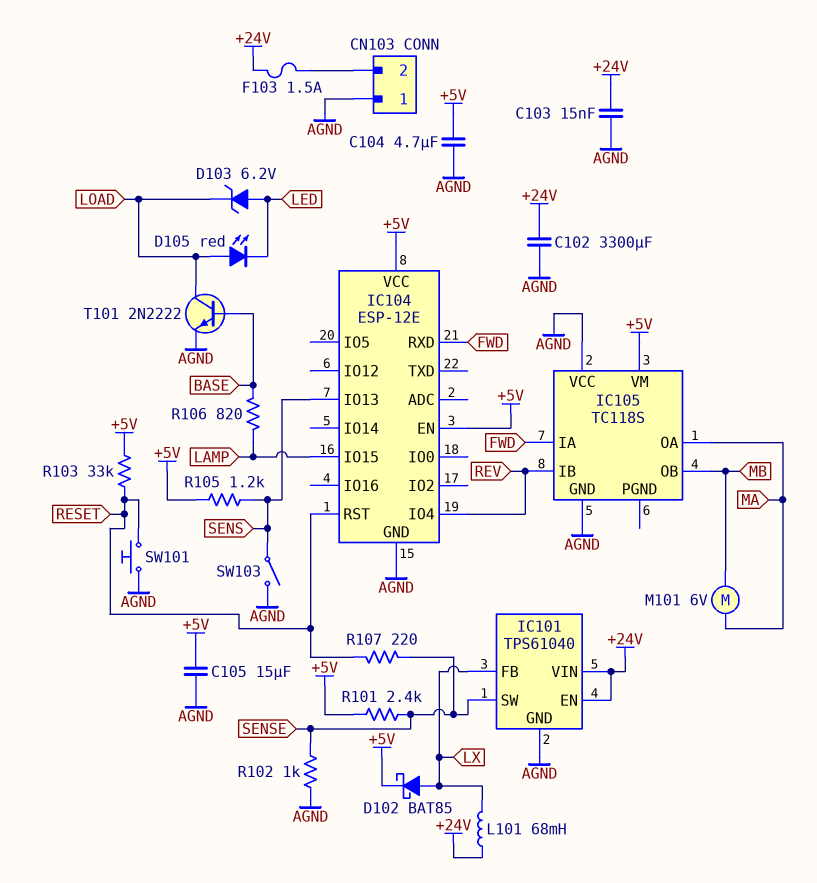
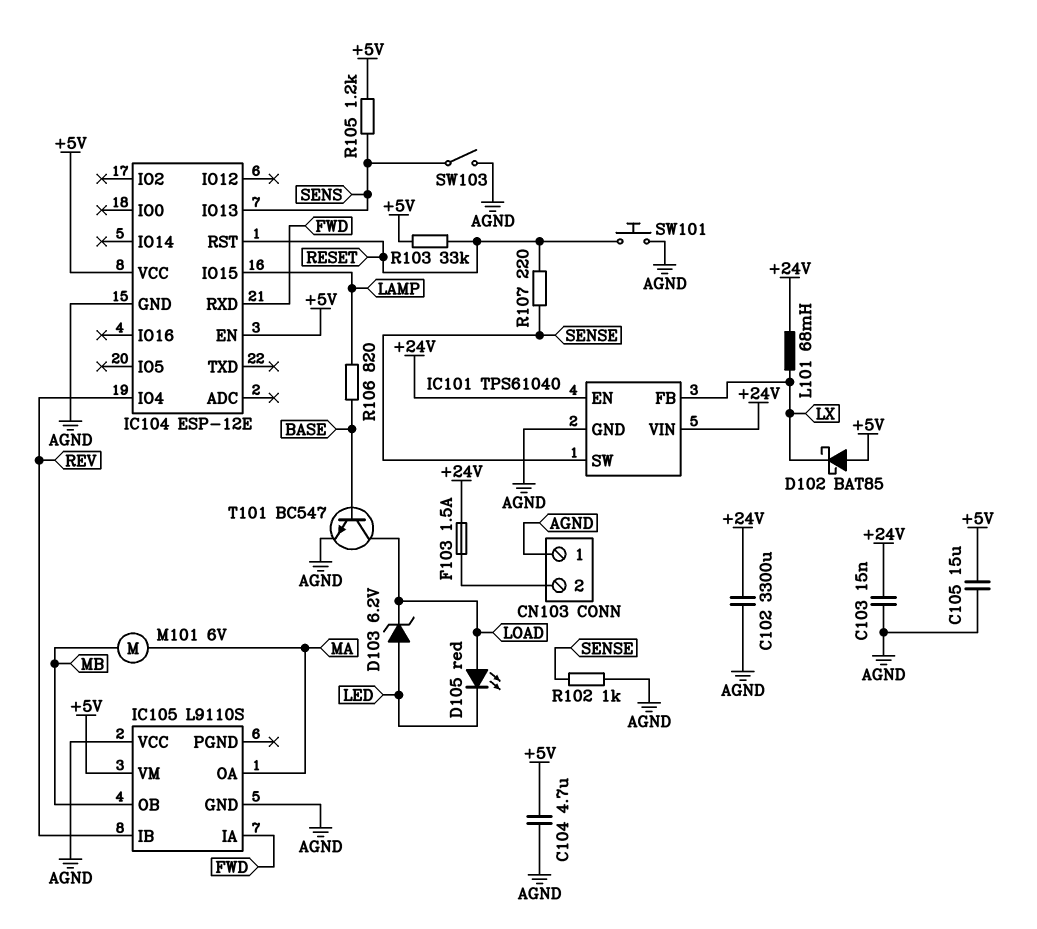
D102: schottky BAT85 (A LX, K +5V) -> schottky BAT85 (A +5V, K LX)
IC105: TC118S -> L9110S
R101: 2.4k (+5V, SENSE) -> none
T101: NPN 2N2222 (B BASE, C LOAD, E AGND) -> NPN BC547 (B BASE, C LOAD, E AGND)

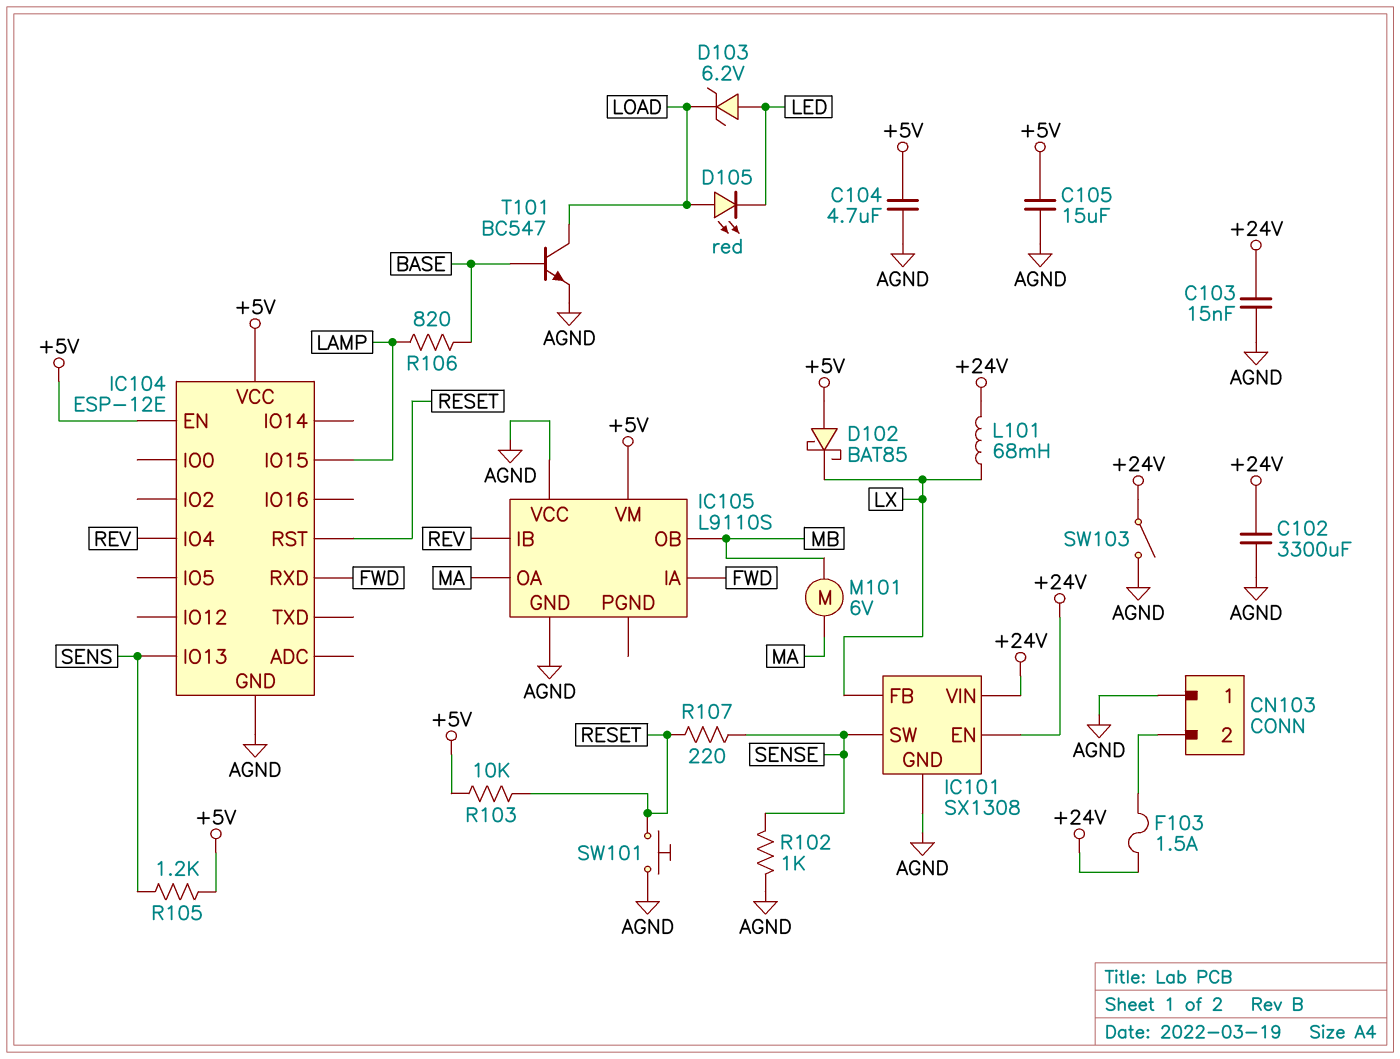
IC101: TPS61040 -> SX1308
R103: 33k (+5V, RESET) -> 10k (+5V, RESET)
SW103: switch (AGND, SENS) -> switch (+24V, AGND)

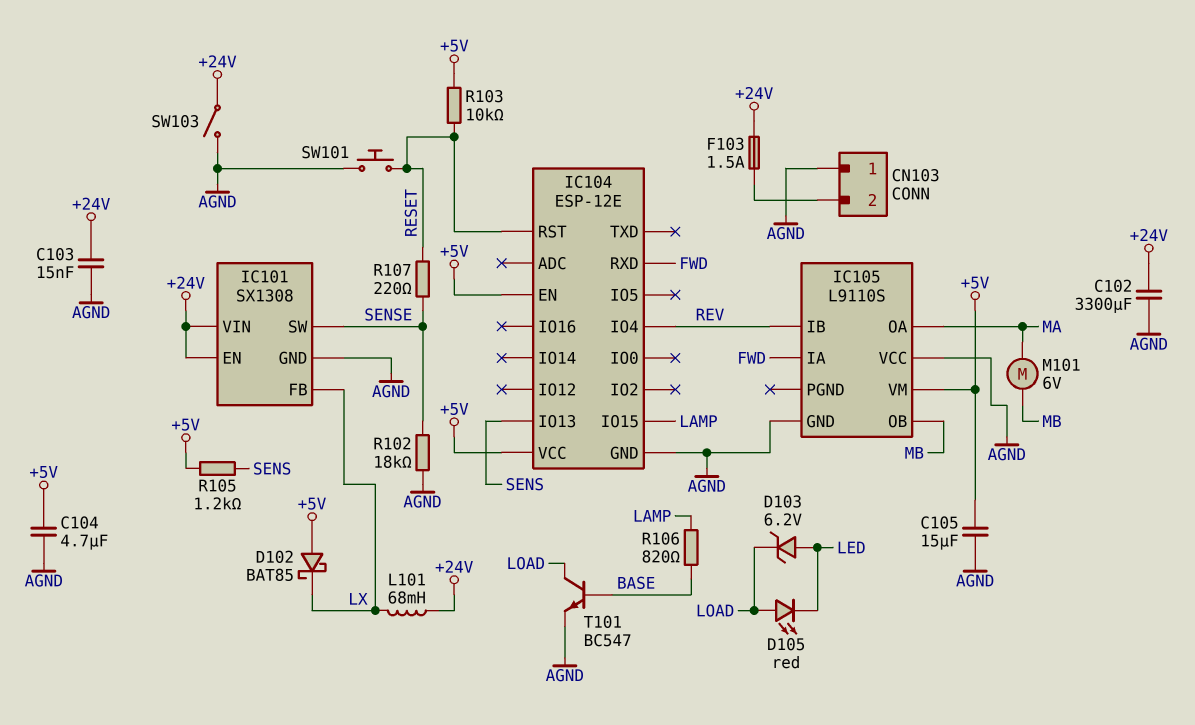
R102: 1k (AGND, SENSE) -> 18k (AGND, SENSE)

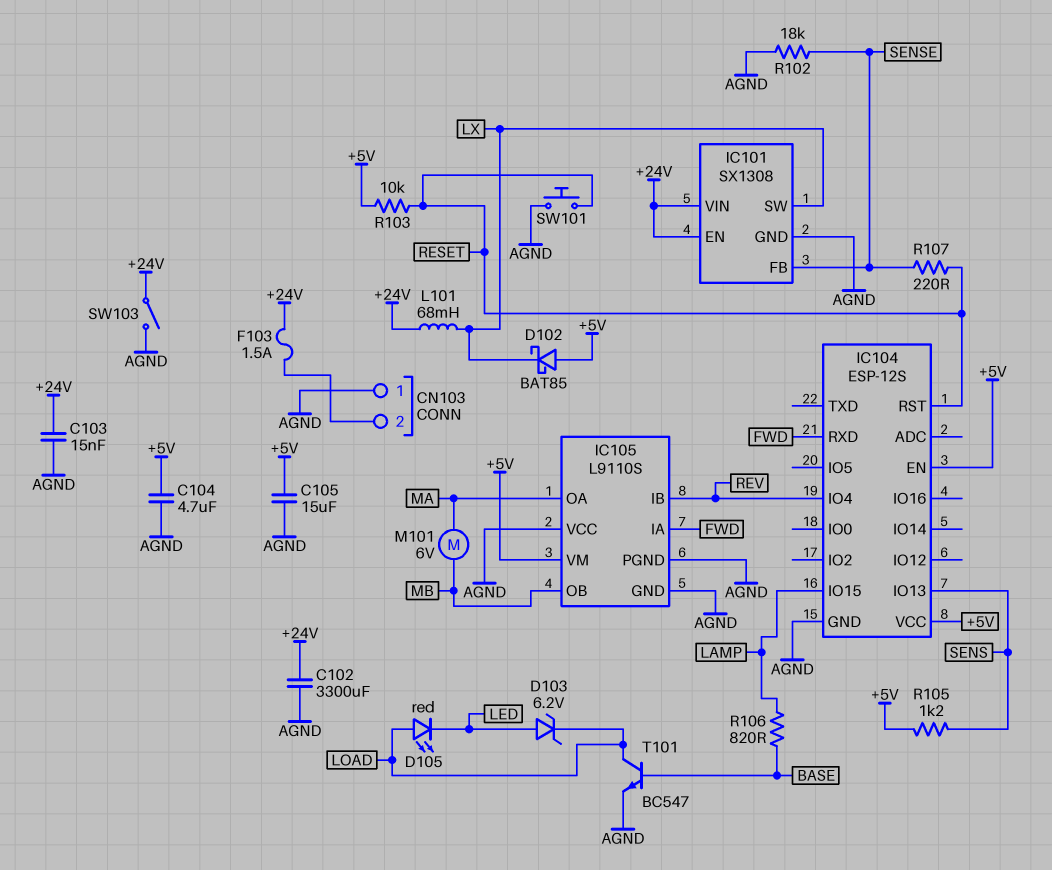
IC101 pin FB: LX -> SENSE
IC101 pin SW: SENSE -> LX
IC104: ESP-12E -> ESP-12S
IC105 pin PGND: none -> AGND

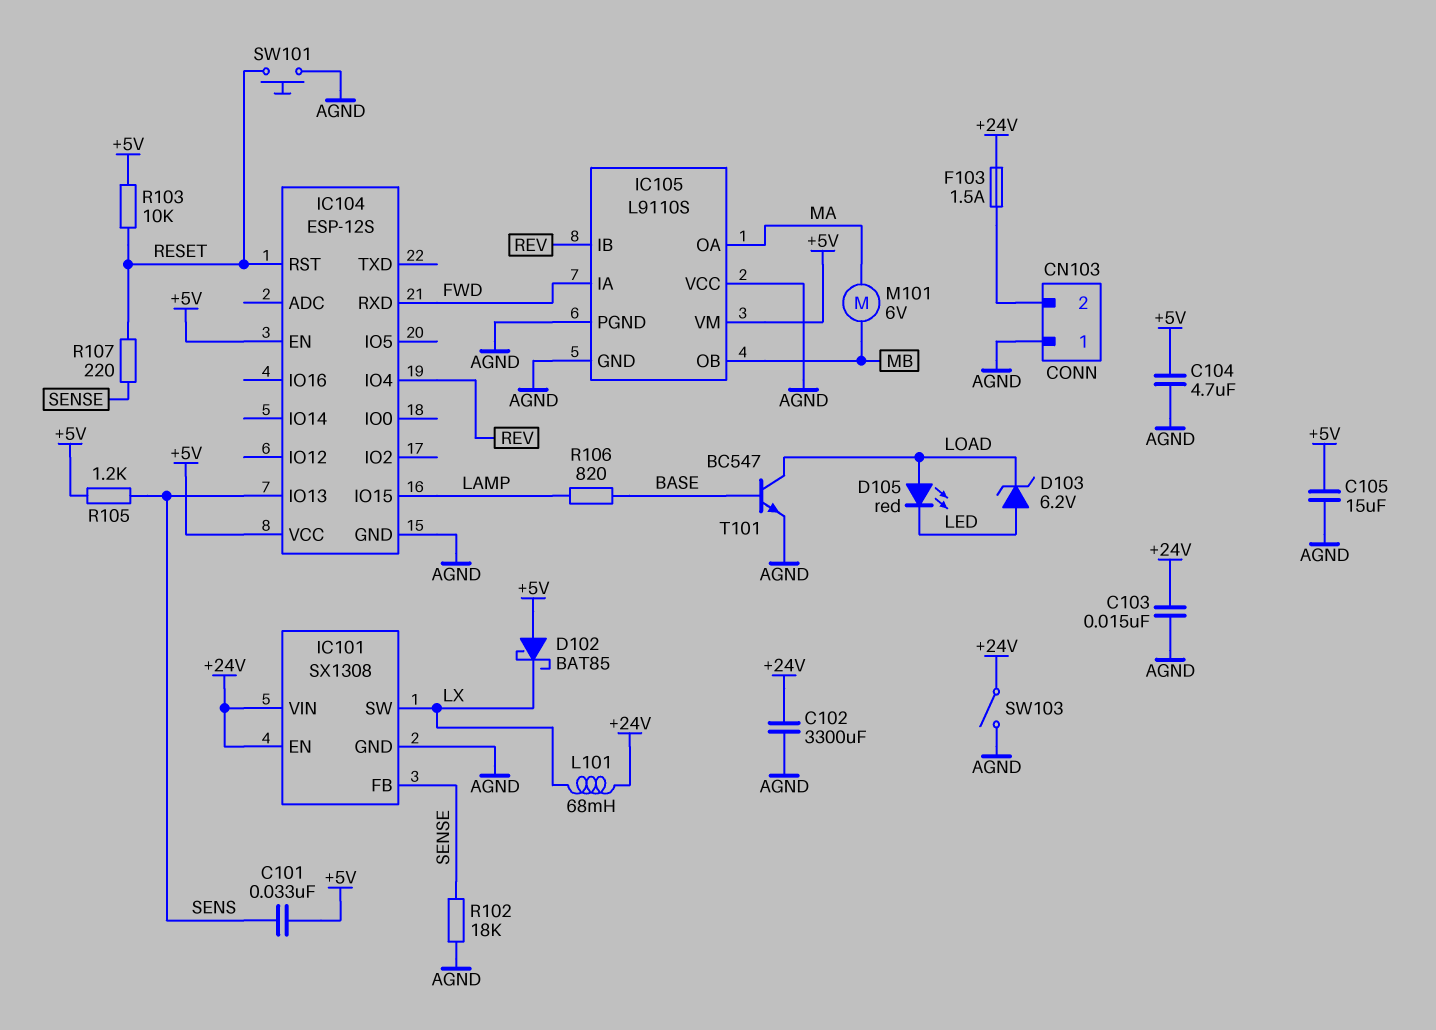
C101: none -> 33nF (+5V, SENS)

